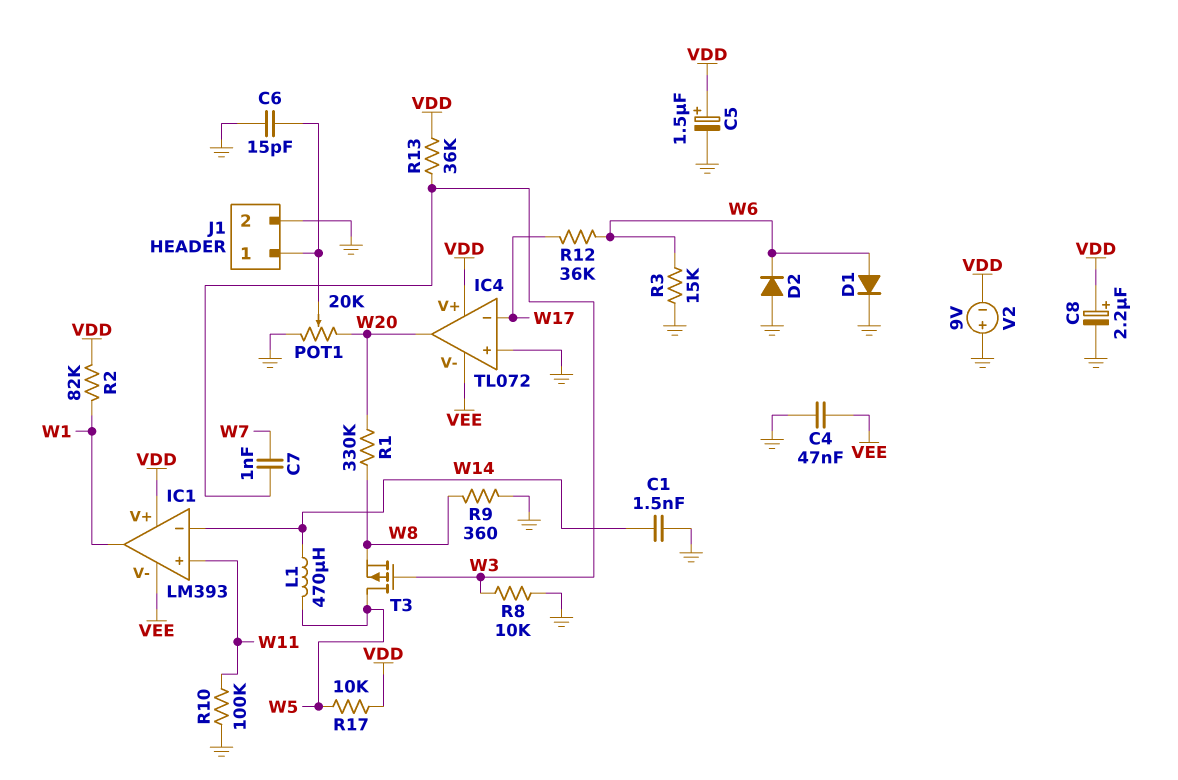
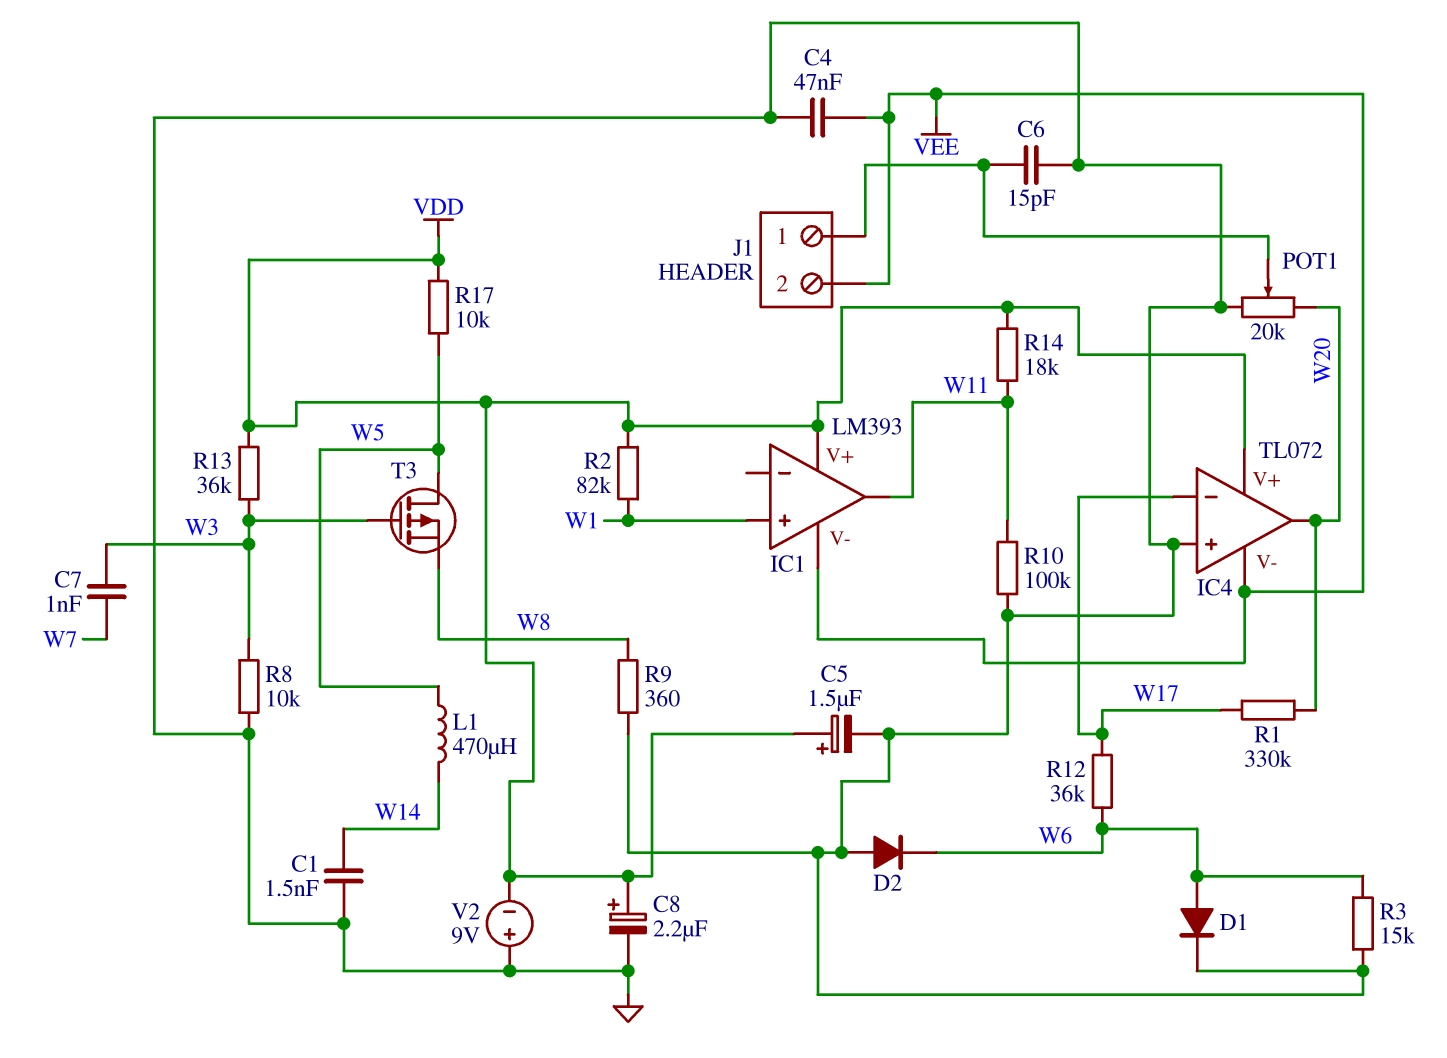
IC1 pin in+: W11 -> W1
IC1 pin in-: W14 -> none
IC1 pin out: W1 -> W11
J1 pin 2: GND -> VEE
R1: 330k (W8, W20) -> 330k (W17, W20)
R14: none -> 18k (VDD, W11)

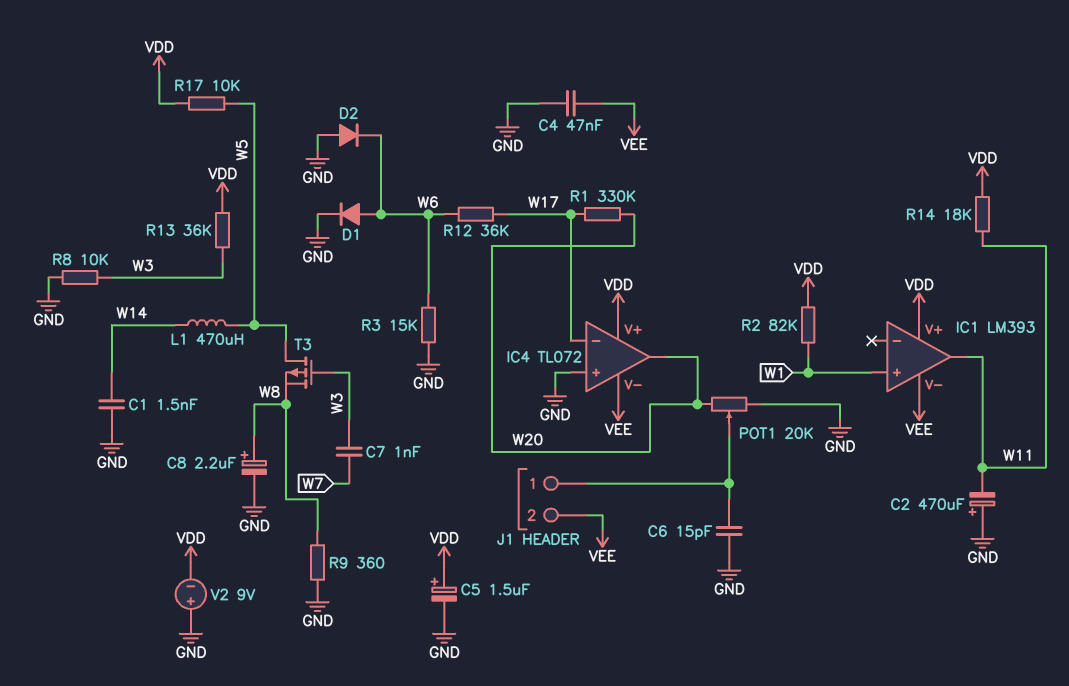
C2: none -> 470uF (plus GND, minus W11)
C8: 2.2uF (plus VDD, minus GND) -> 2.2uF (plus W8, minus GND)
R10: 100k (GND, W11) -> none

